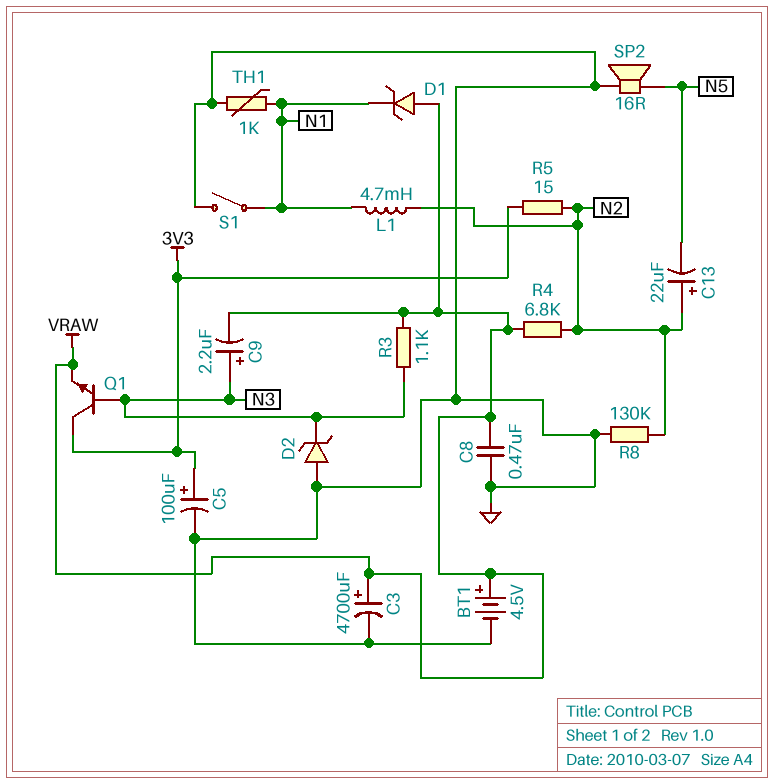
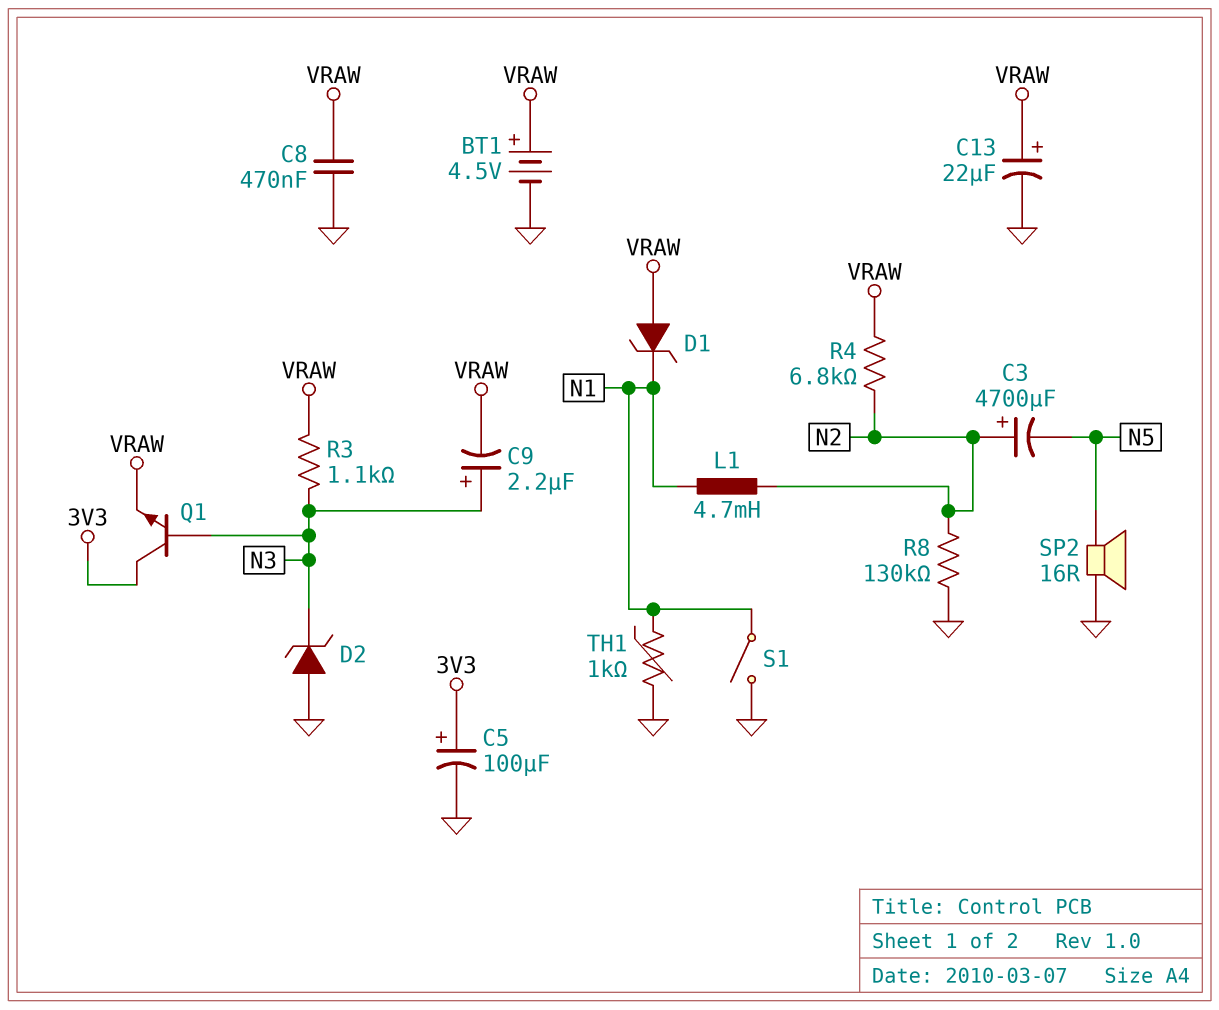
C3: 4700uF (plus VRAW, minus GND) -> 4700uF (plus N2, minus N5)
C13: 22uF (plus N2, minus N5) -> 22uF (plus VRAW, minus GND)
R5: 15 (3V3, N2) -> none

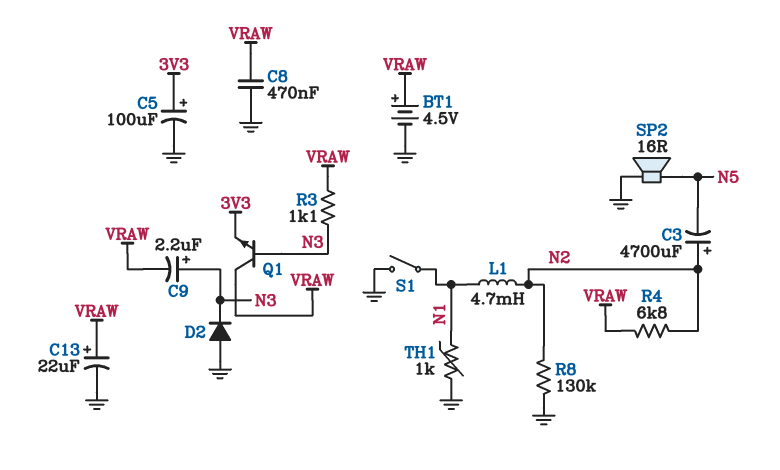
D1: zener (A VRAW, K N1) -> none
D2: zener (A GND, K N3) -> diode (A GND, K N3)
Q1: NPN (B N3, C 3V3, E VRAW) -> NPN (B N3, C VRAW, E 3V3)

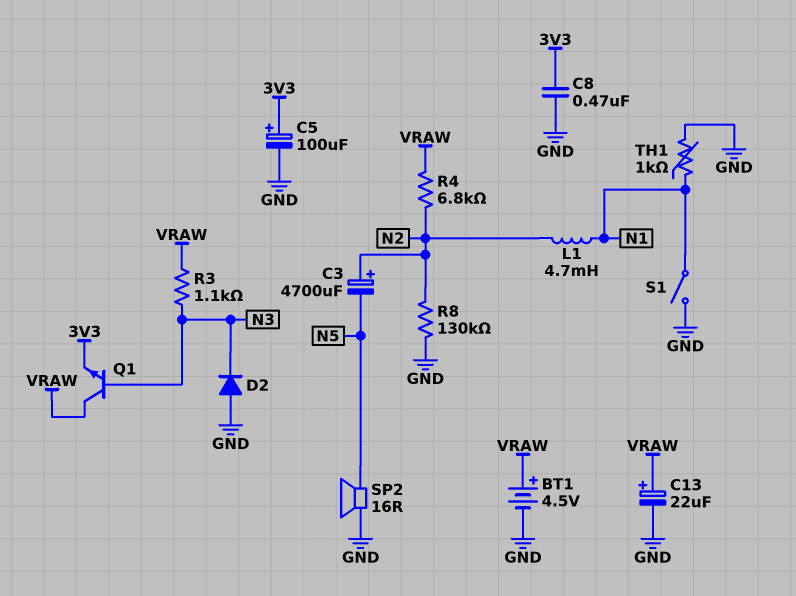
C8: 470nF (GND, VRAW) -> 470nF (3V3, GND)
C9: 2.2uF (plus N3, minus VRAW) -> none

